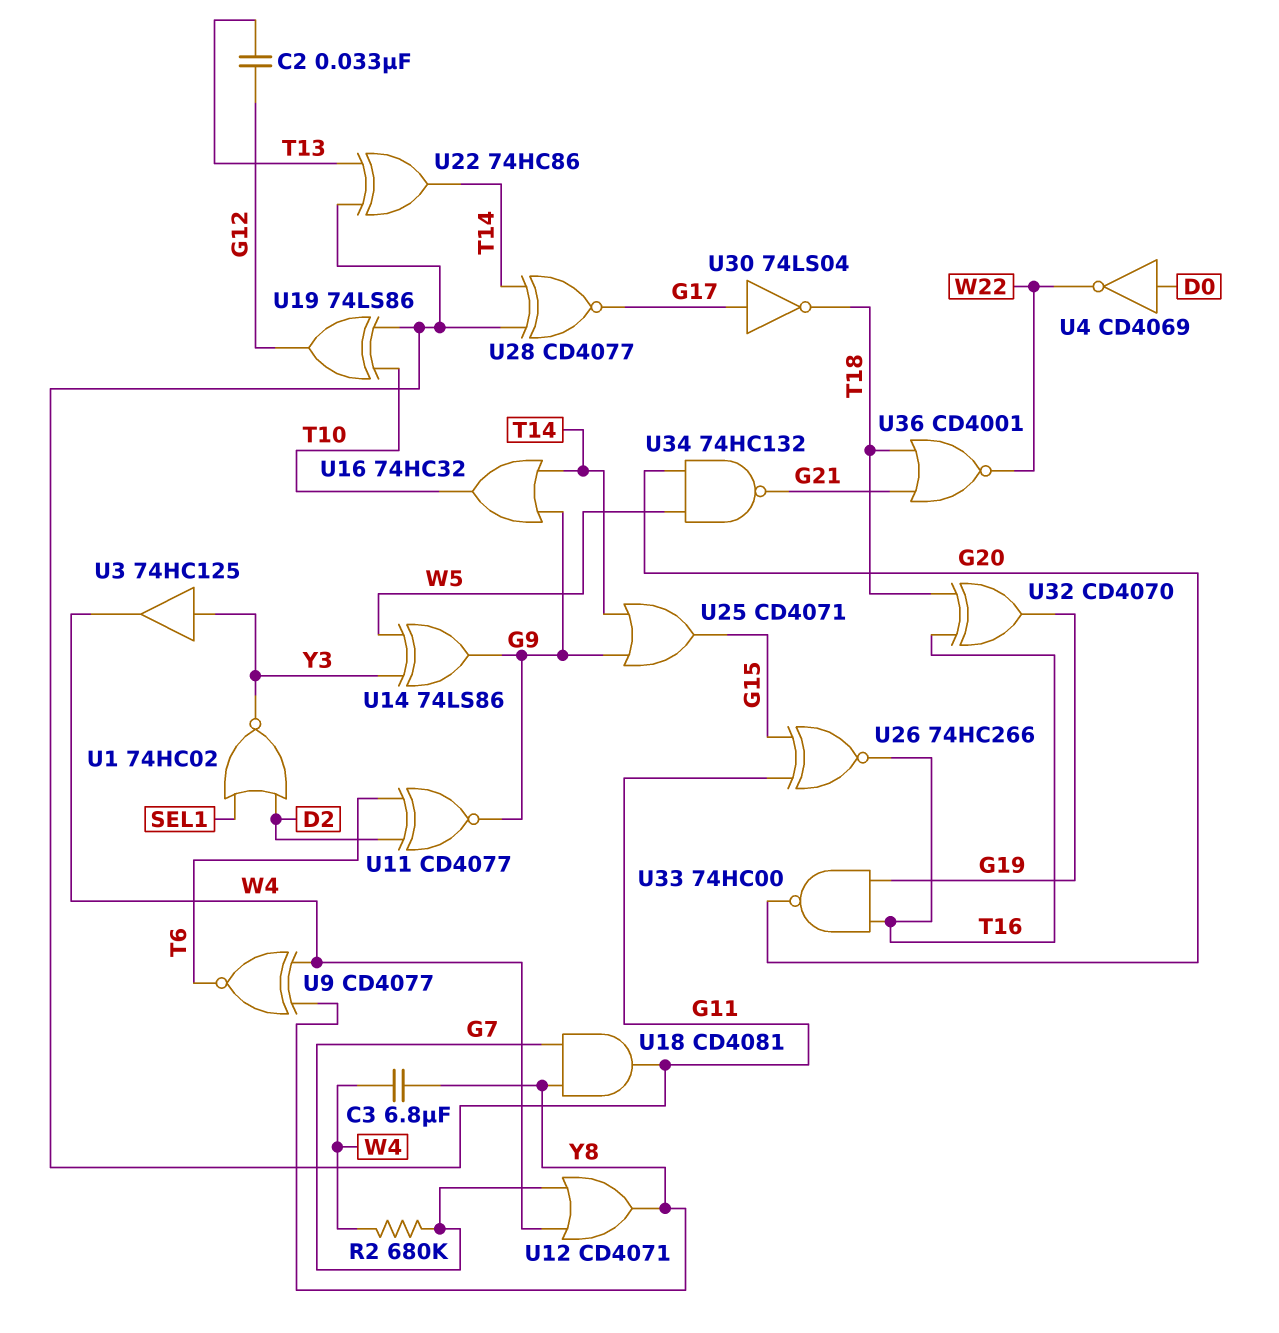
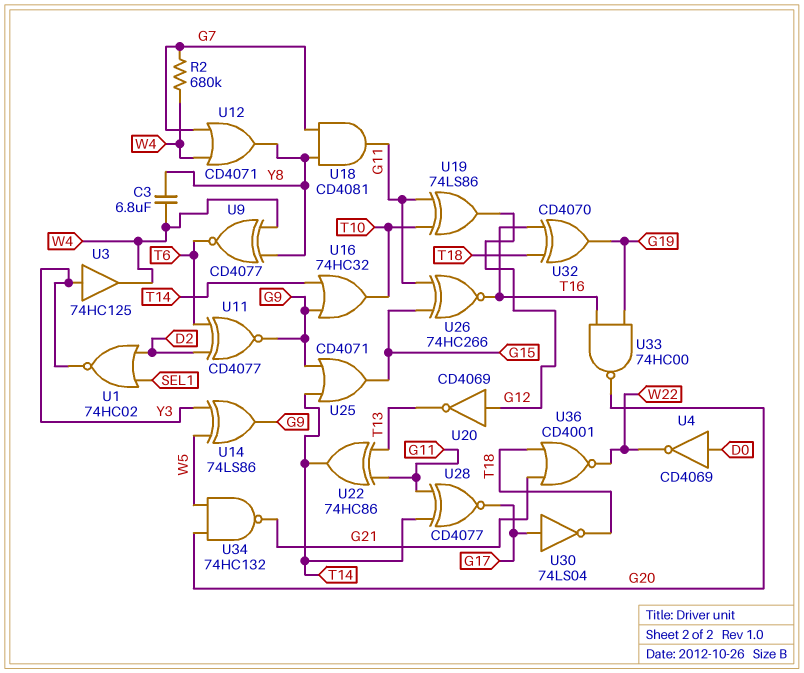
C2: 33nF (G12, T13) -> none
U20: none -> NOT CD4069 (in G12, out T13)

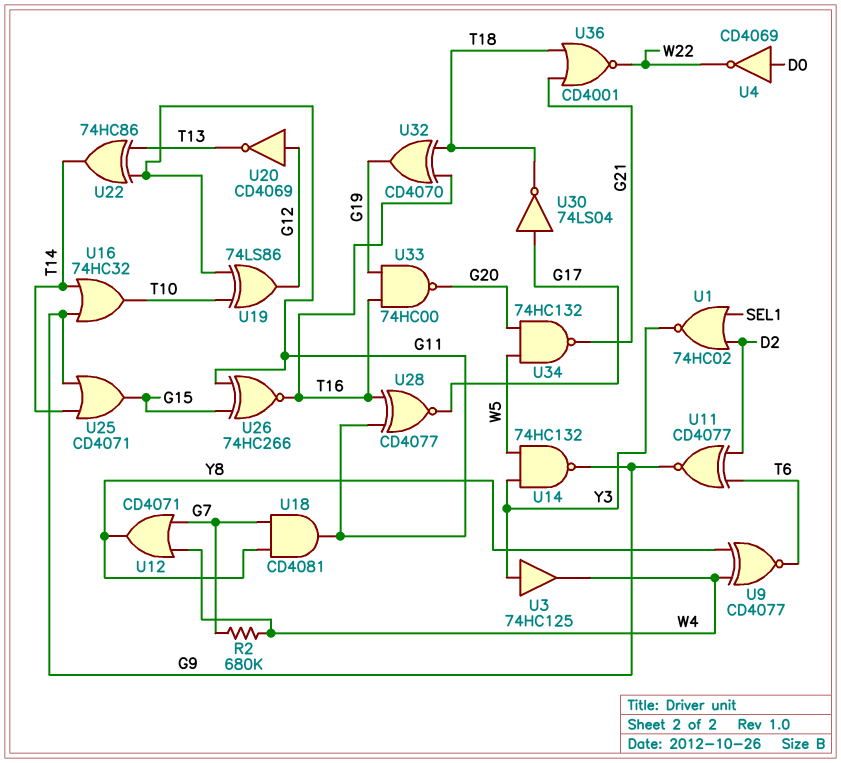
C3: 6.8uF (W4, Y8) -> none
U14: XOR 74LS86 (in W5, in Y3, out G9) -> NAND 74HC132 (in W5, in Y3, out G9)
U28: XNOR CD4077 (in G11, in T14, out G17) -> XNOR CD4077 (in G11, in T16, out G17)

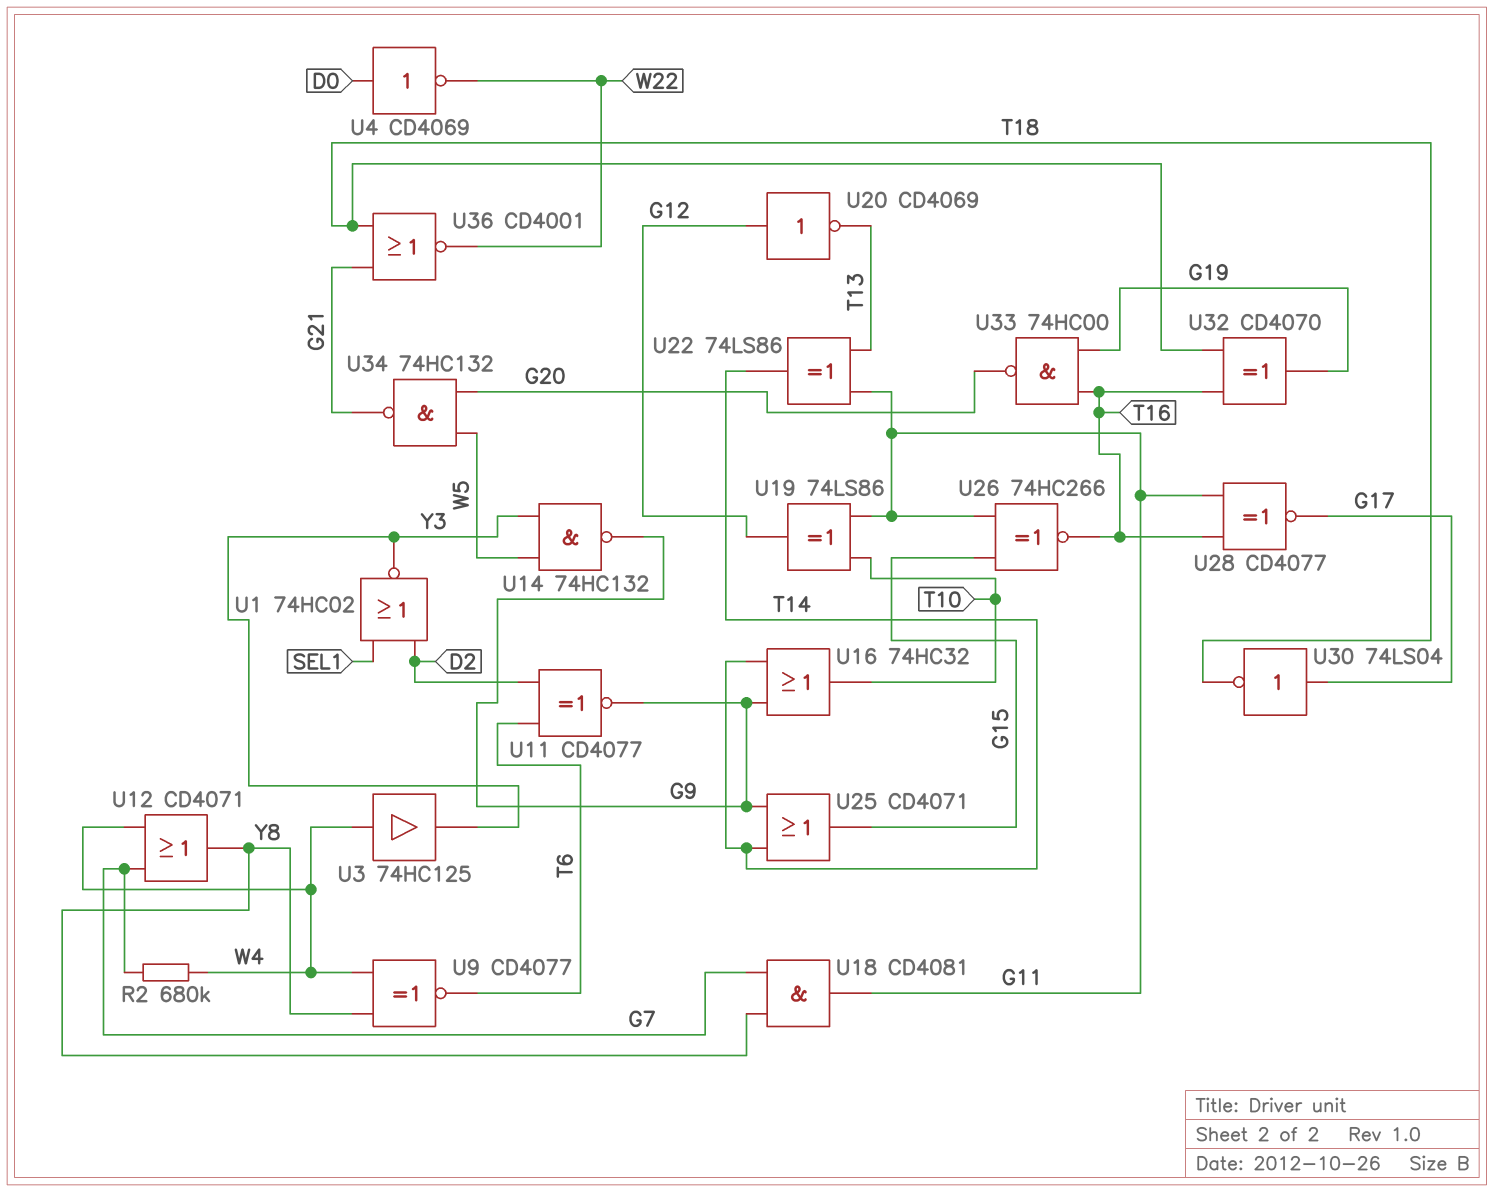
U3: buffer 74HC125 (in Y3, out W4) -> buffer 74HC125 (in W4, out Y3)
U22: XOR 74HC86 (in G11, in T13, out T14) -> XOR 74LS86 (in G11, in T13, out T14)

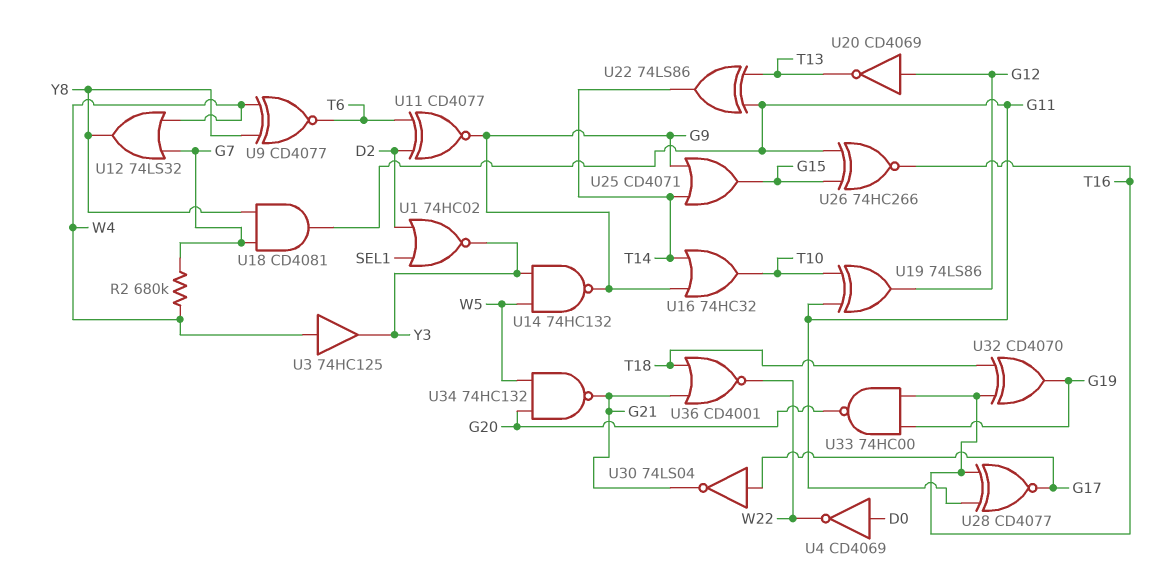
U12: OR CD4071 (in G7, in W4, out Y8) -> OR 74LS32 (in G7, in W4, out Y8)
U30: NOT 74LS04 (in G17, out T18) -> NOT 74LS04 (in G17, out G21)

